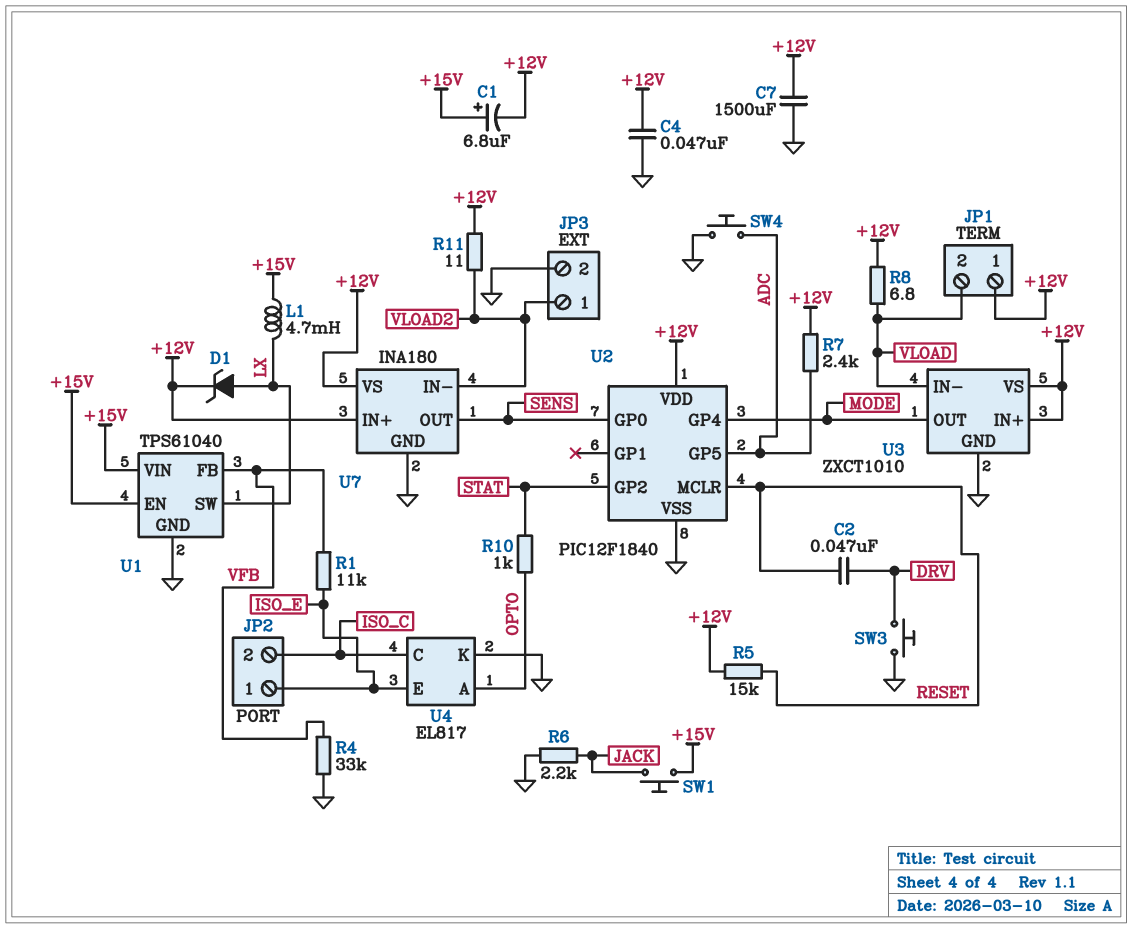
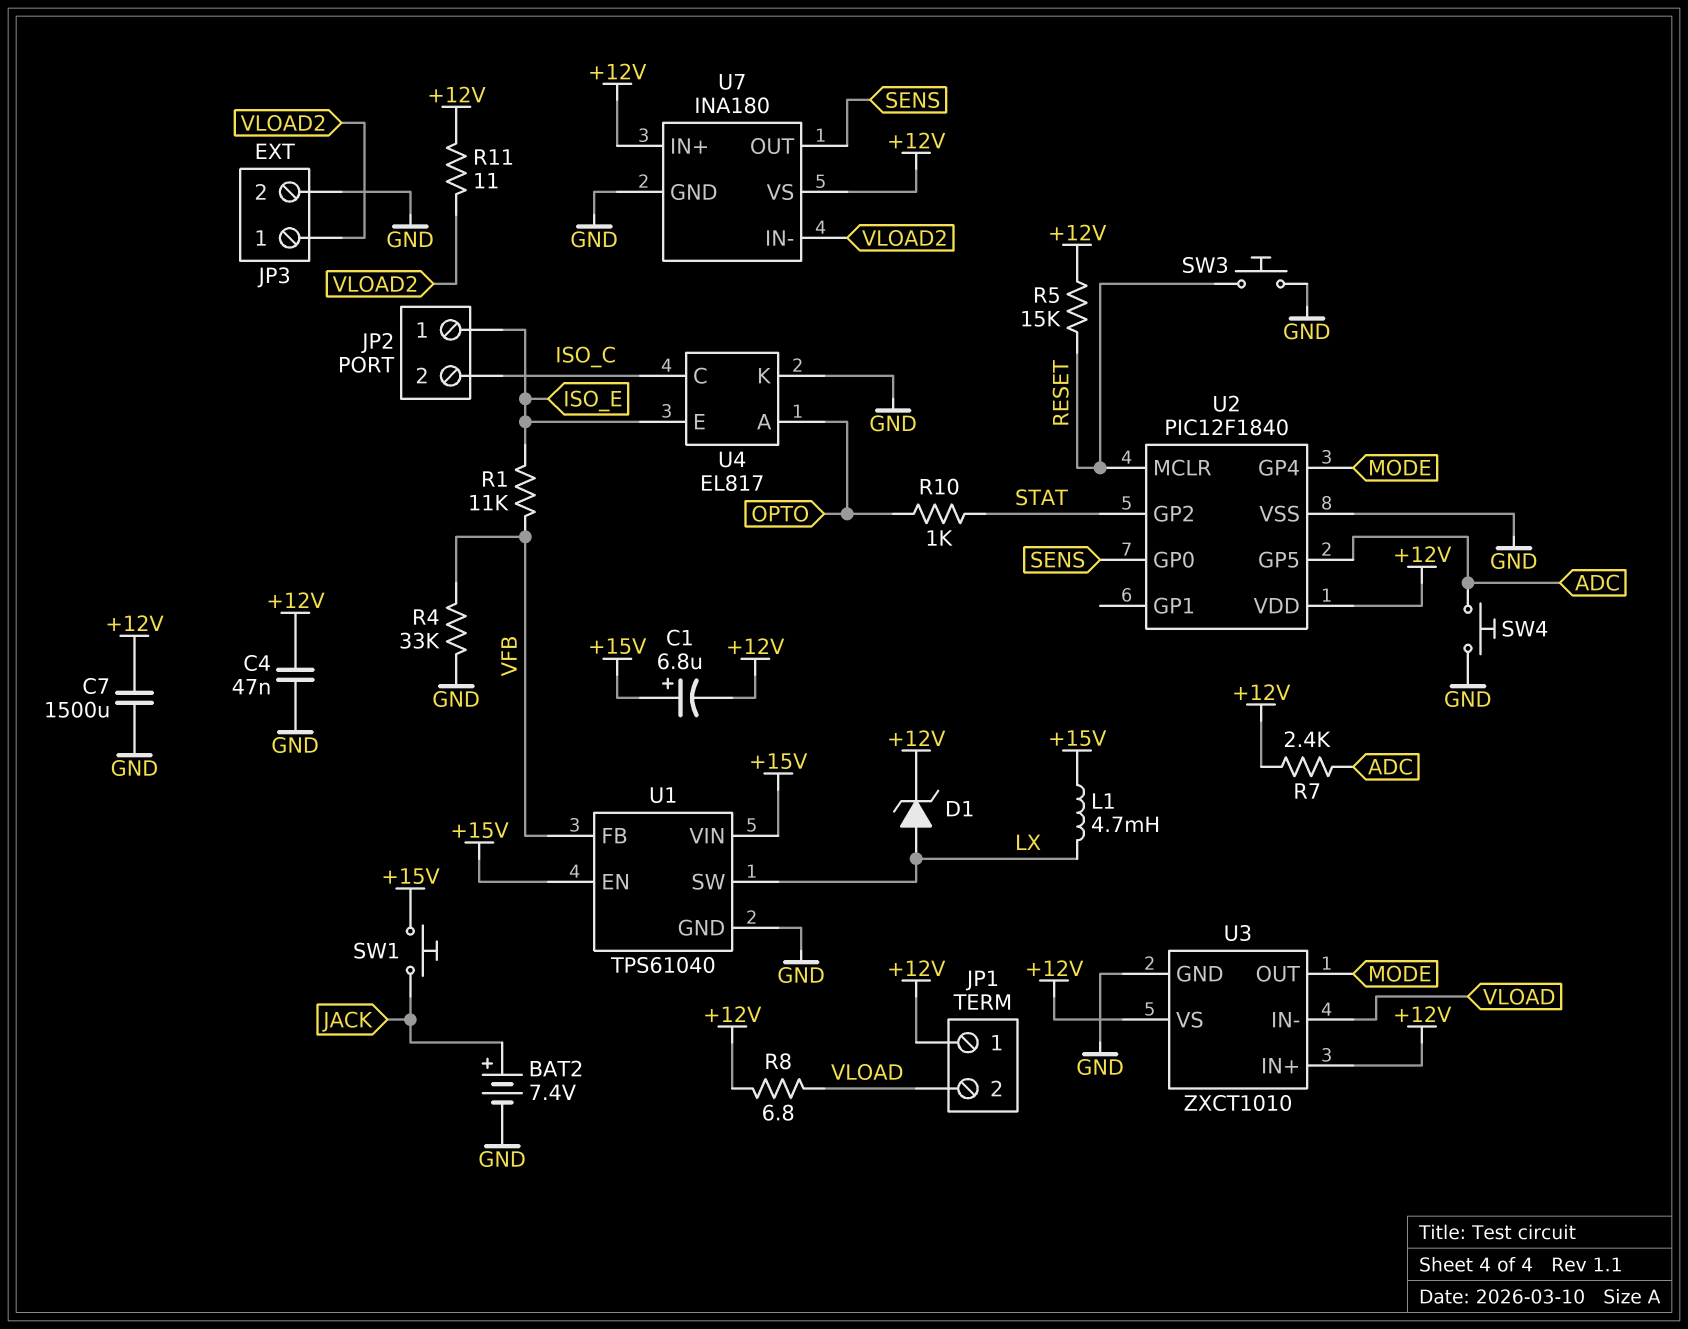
BAT2: none -> 7.4V (plus JACK, minus GND)
C2: 47nF (DRV, RESET) -> none
R6: 2.2k (GND, JACK) -> none
SW3: button (DRV, GND) -> button (GND, RESET)

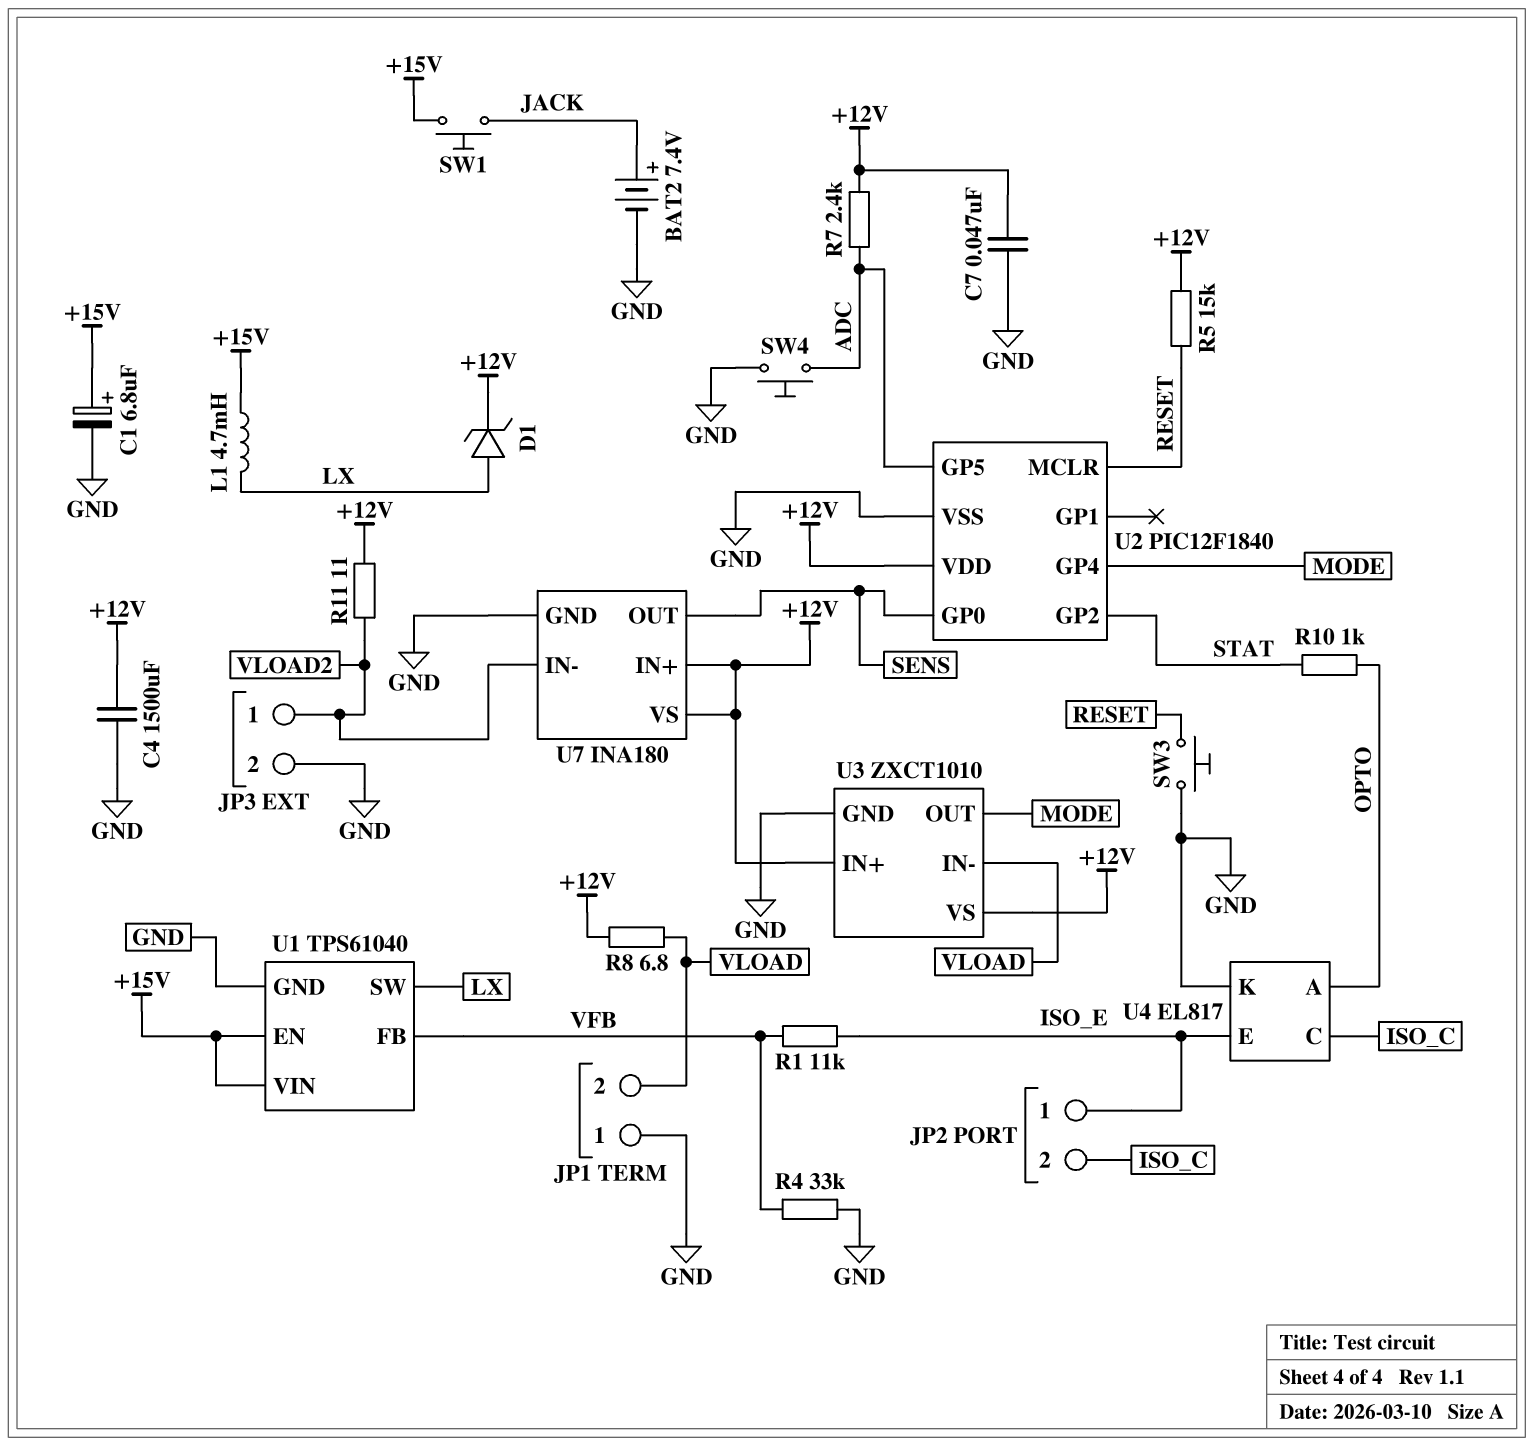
C1: 6.8uF (plus +15V, minus +12V) -> 6.8uF (plus +15V, minus GND)
C4: 47nF (+12V, GND) -> 1500uF (+12V, GND)
C7: 1500uF (+12V, GND) -> 47nF (+12V, GND)
JP1 pin 1: +12V -> GND

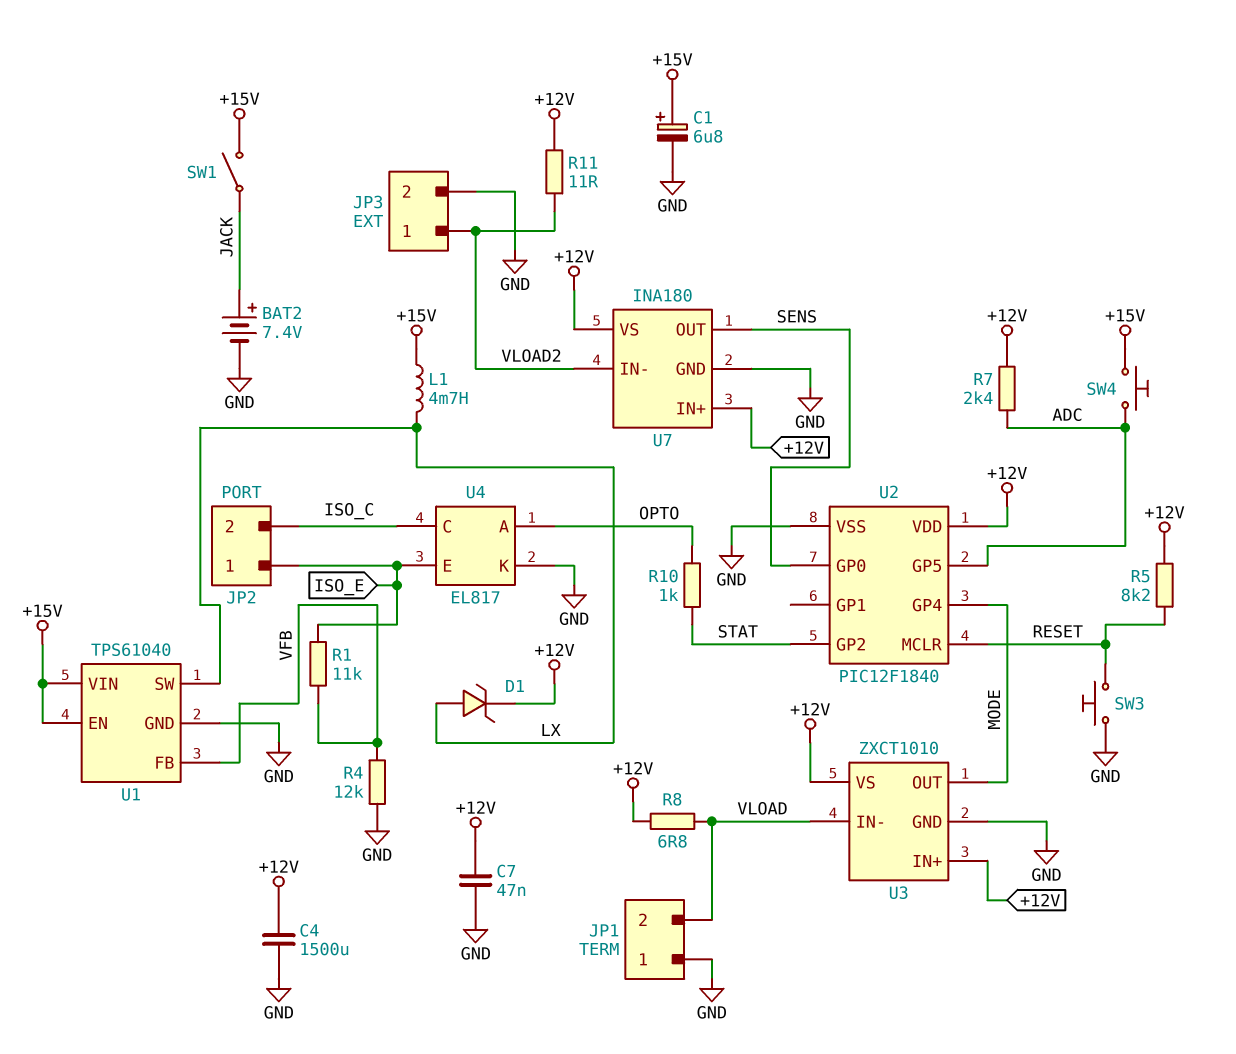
R4: 33k (GND, VFB) -> 12k (GND, VFB)
R5: 15k (+12V, RESET) -> 8.2k (+12V, RESET)
SW1: button (+15V, JACK) -> switch (+15V, JACK)
SW4: button (ADC, GND) -> button (+15V, ADC)

